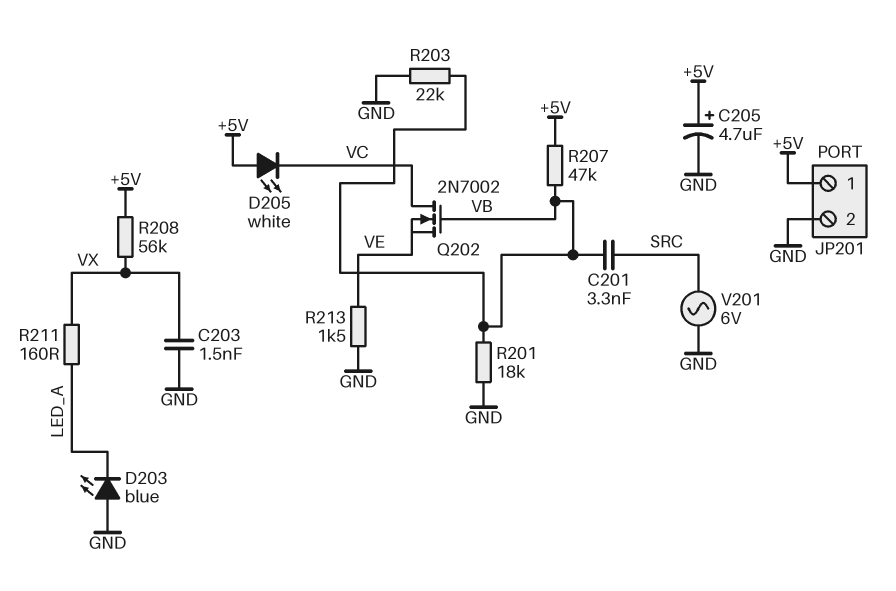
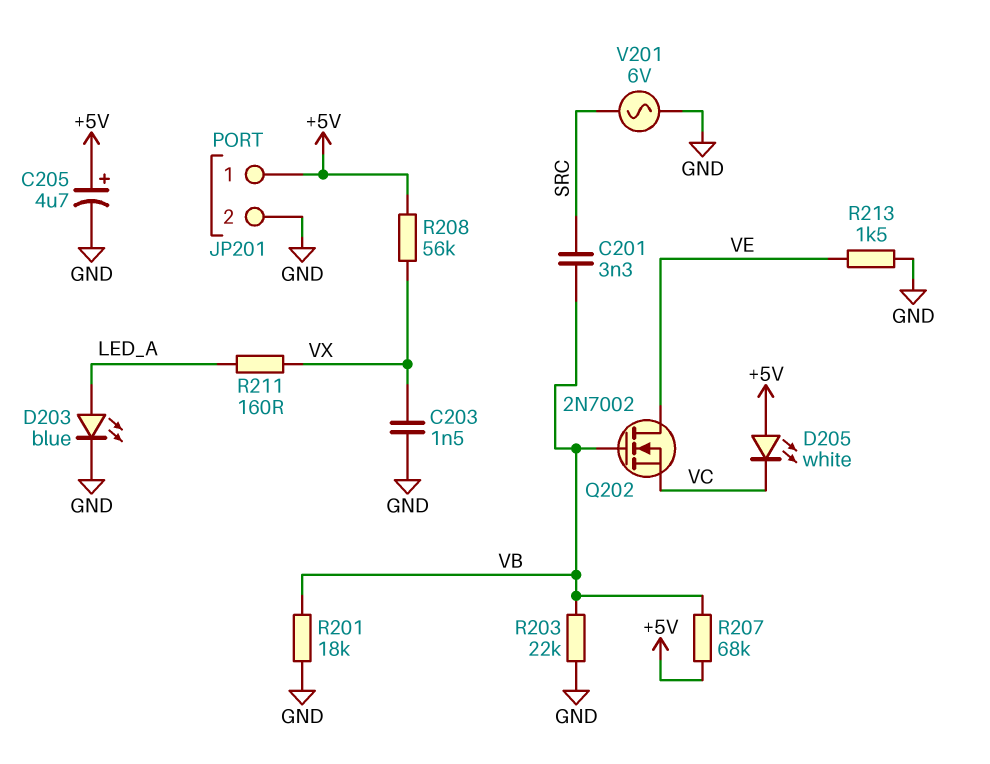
D203: LED blue (A GND, K LED_A) -> LED blue (A LED_A, K GND)
Q202: NMOS 2N7002 (G VB, D VC, S VE) -> NMOS 2N7002 (G VB, D VE, S VC)
R207: 47k (+5V, VB) -> 68k (+5V, VB)

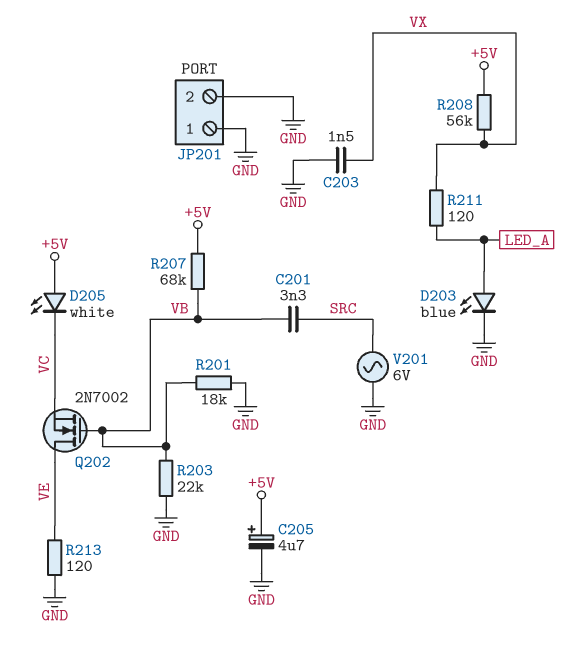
JP201 pin 1: +5V -> GND
R211: 160 (LED_A, VX) -> 120 (LED_A, VX)
R213: 1.5k (GND, VE) -> 120 (GND, VE)

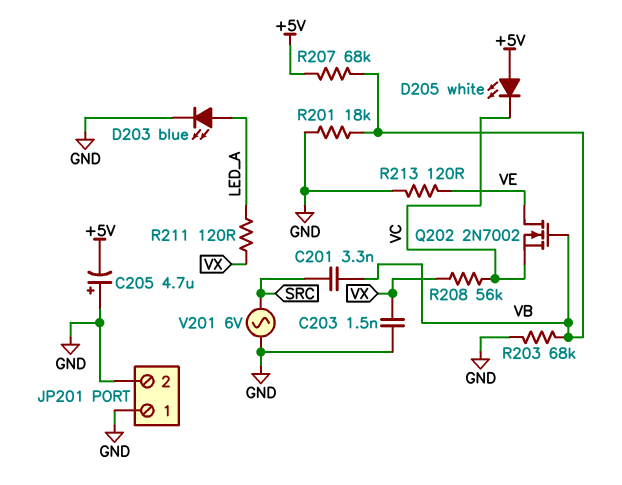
C205: 4.7uF (plus +5V, minus GND) -> 4.7uF (plus GND, minus +5V)
R203: 22k (GND, VB) -> 68k (GND, VB)
R208: 56k (+5V, VX) -> 56k (VC, VX)

